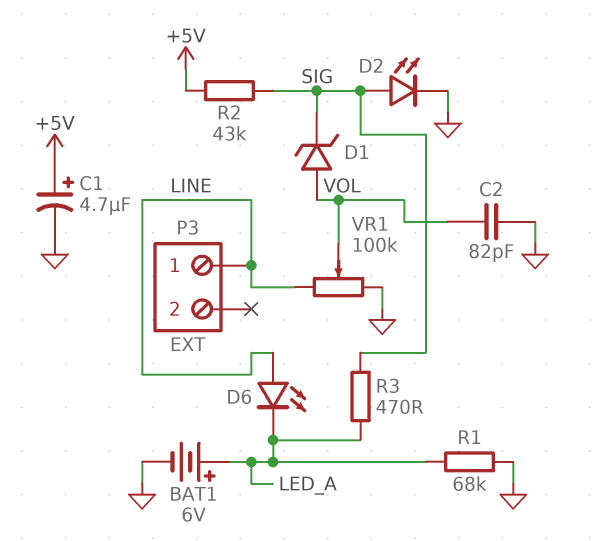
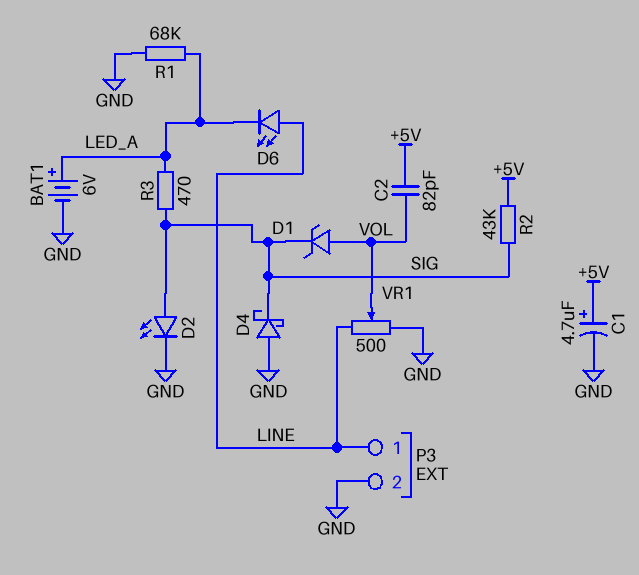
C2: 82pF (GND, VOL) -> 82pF (+5V, VOL)
D4: none -> schottky (A GND, K SIG)
P3 pin 2: none -> GND
VR1: 100k (GND, LINE, wiper VOL) -> 500 (GND, LINE, wiper VOL)

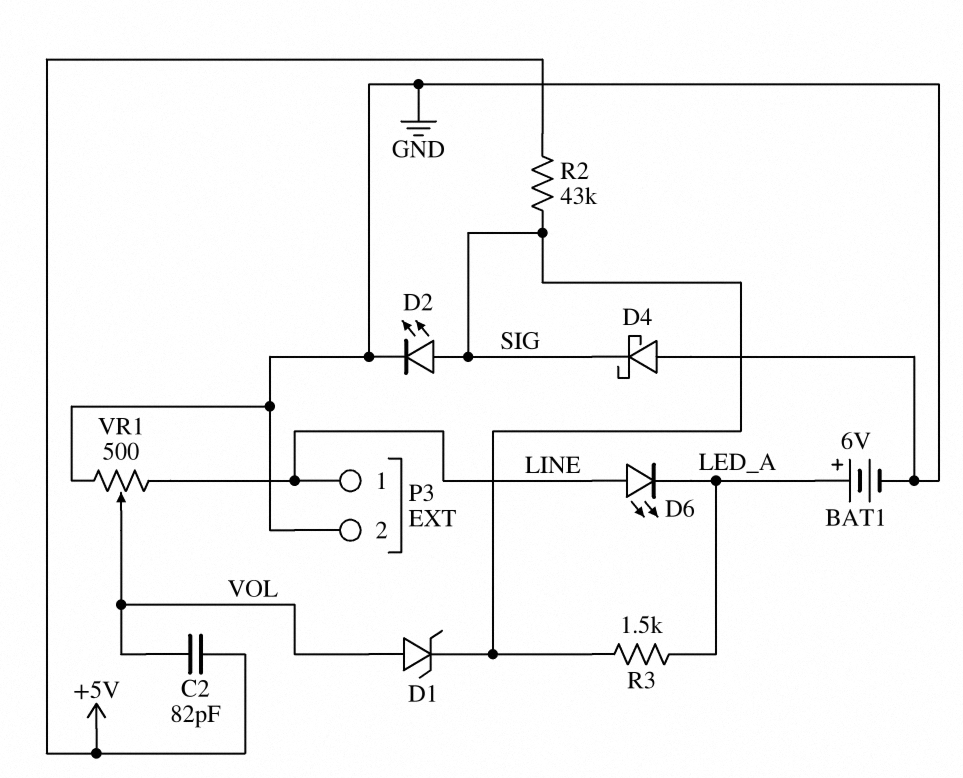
C1: 4.7uF (plus +5V, minus GND) -> none
R1: 68k (GND, LED_A) -> none
R3: 470 (LED_A, SIG) -> 1.5k (LED_A, SIG)

